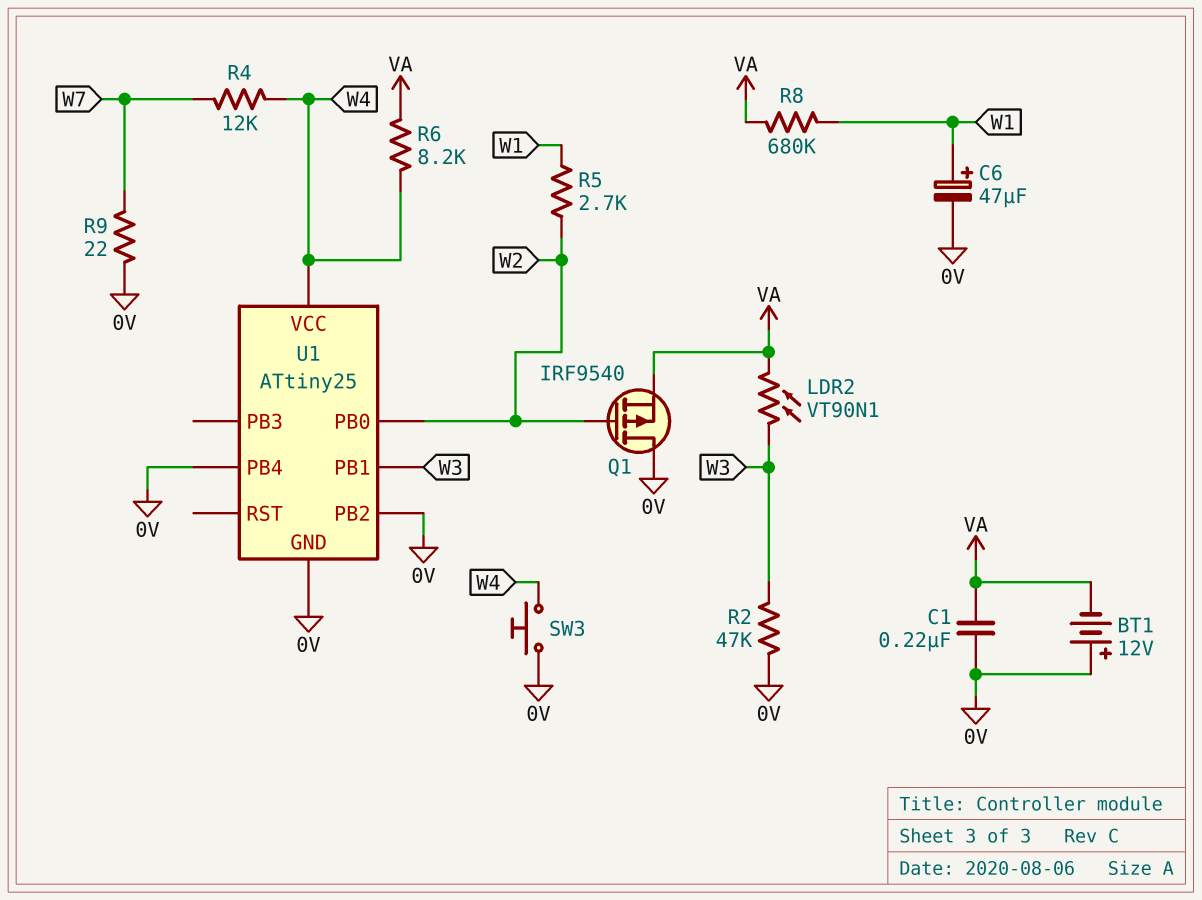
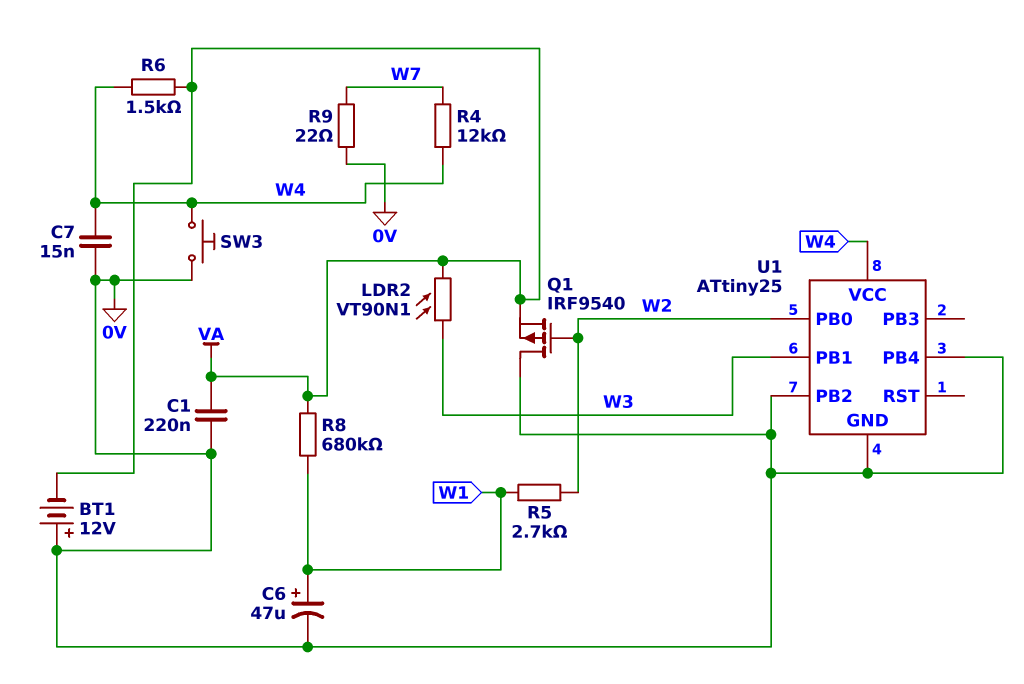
C7: none -> 15nF (0V, W4)
R2: 47k (0V, W3) -> none
R6: 8.2k (VA, W4) -> 1.5k (VA, W4)

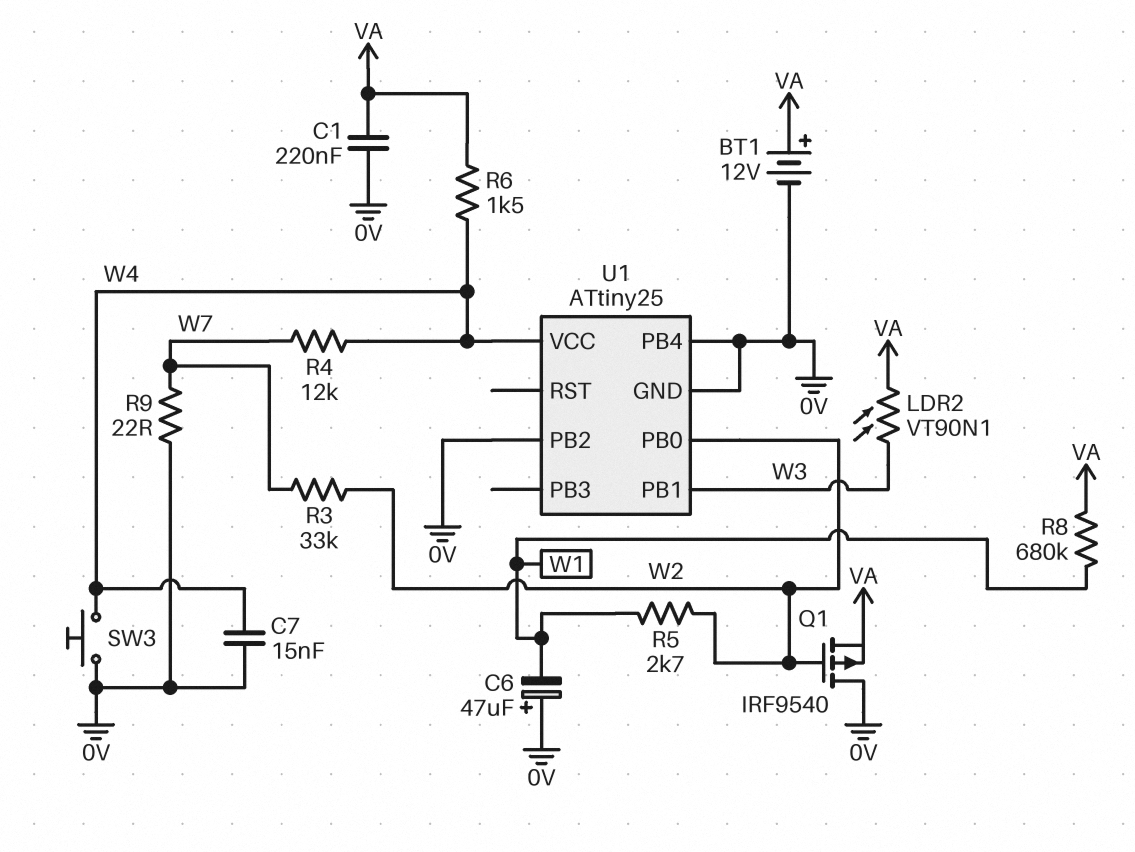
BT1: 12V (plus 0V, minus VA) -> 12V (plus VA, minus 0V)
C6: 47uF (plus W1, minus 0V) -> 47uF (plus 0V, minus W1)
R3: none -> 33k (W2, W7)

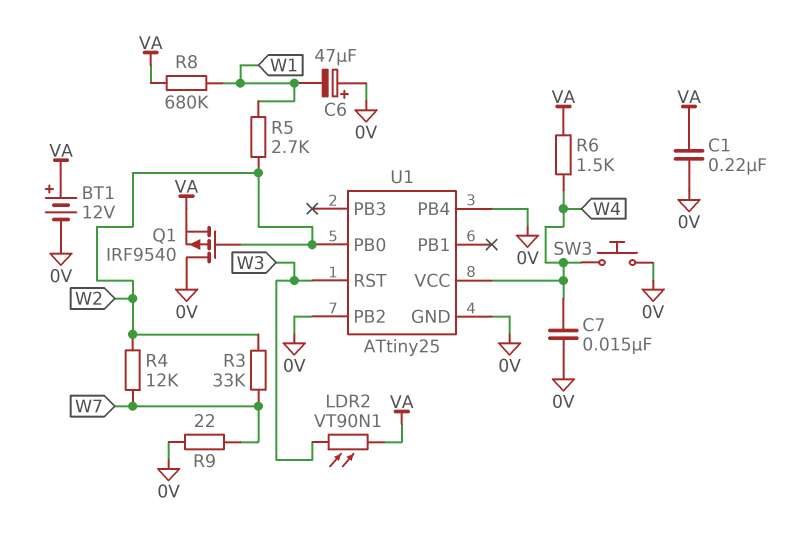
R4: 12k (W4, W7) -> 12k (W2, W7)
U1 pin PB1: W3 -> none
U1 pin RST: none -> W3

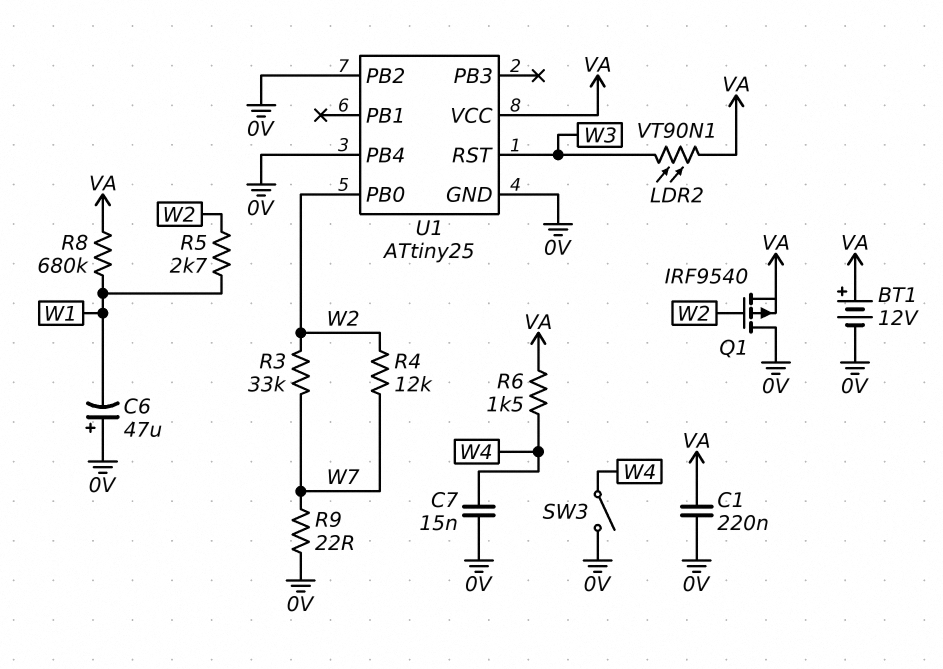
SW3: button (0V, W4) -> switch (0V, W4)
U1 pin VCC: W4 -> VA

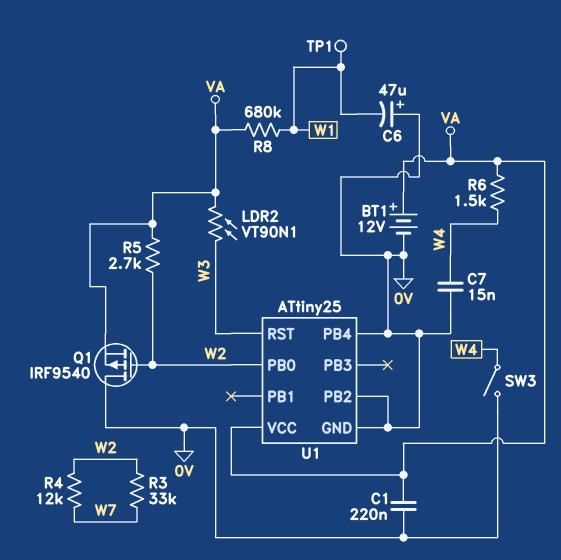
R5: 2.7k (W1, W2) -> 2.7k (VA, W2)
R9: 22 (0V, W7) -> none
TP1: none -> test point (W1)

